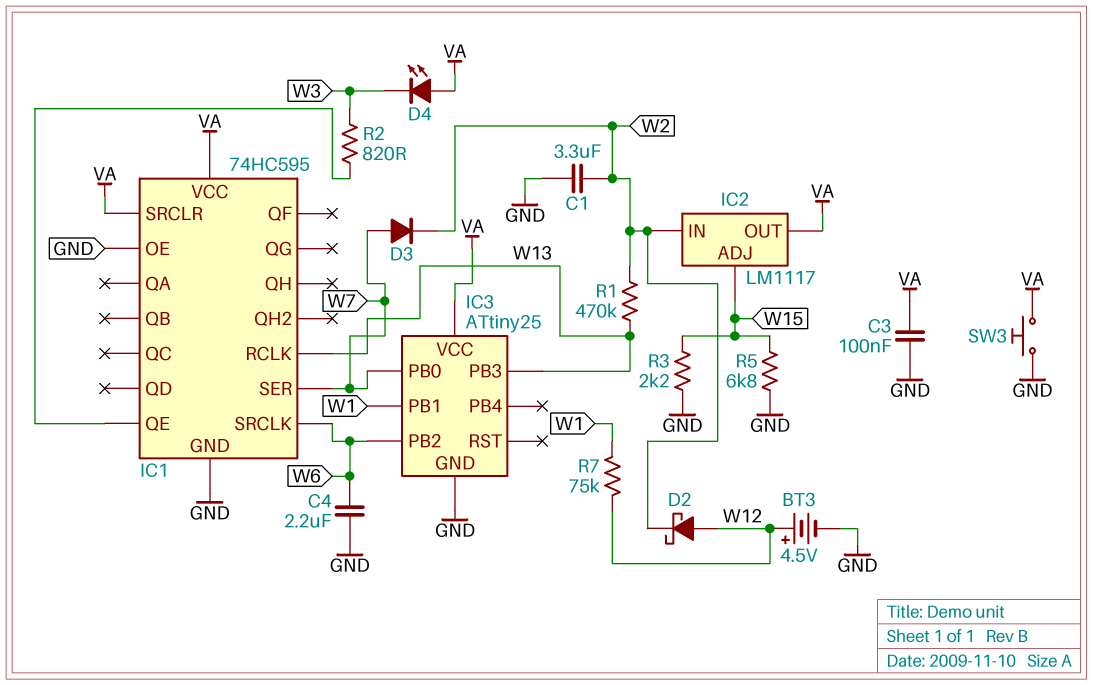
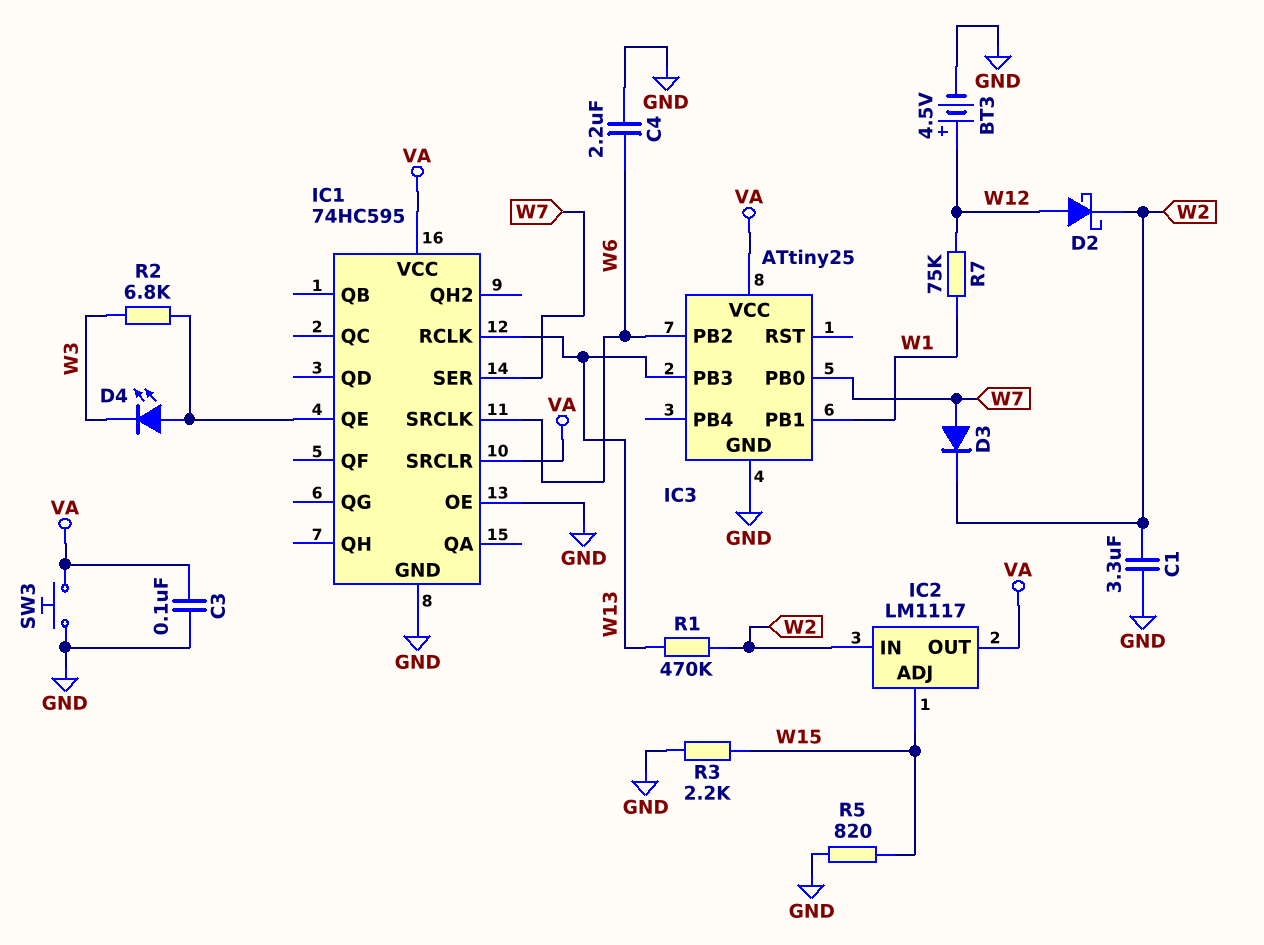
D4: LED (A VA, K W3) -> LED (A IC1/QE, K W3)
R2: 820 (IC1/QE, W3) -> 6.8k (IC1/QE, W3)
R5: 6.8k (GND, W15) -> 820 (GND, W15)

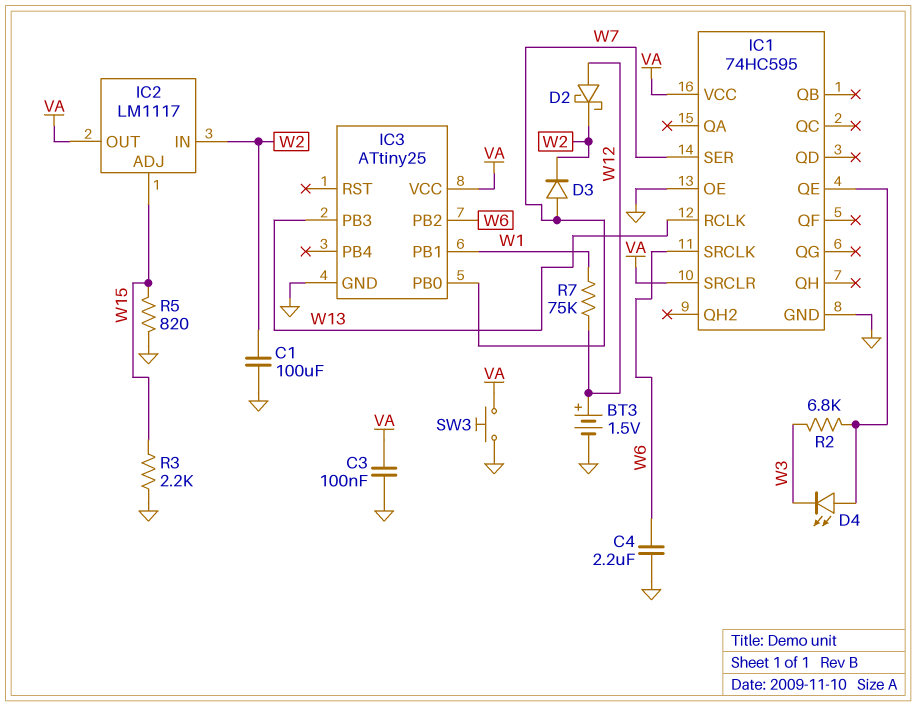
BT3: 4.5V (plus W12, minus GND) -> 1.5V (plus W12, minus GND)
C1: 3.3uF (GND, W2) -> 100uF (GND, W2)
R1: 470k (W2, W13) -> none

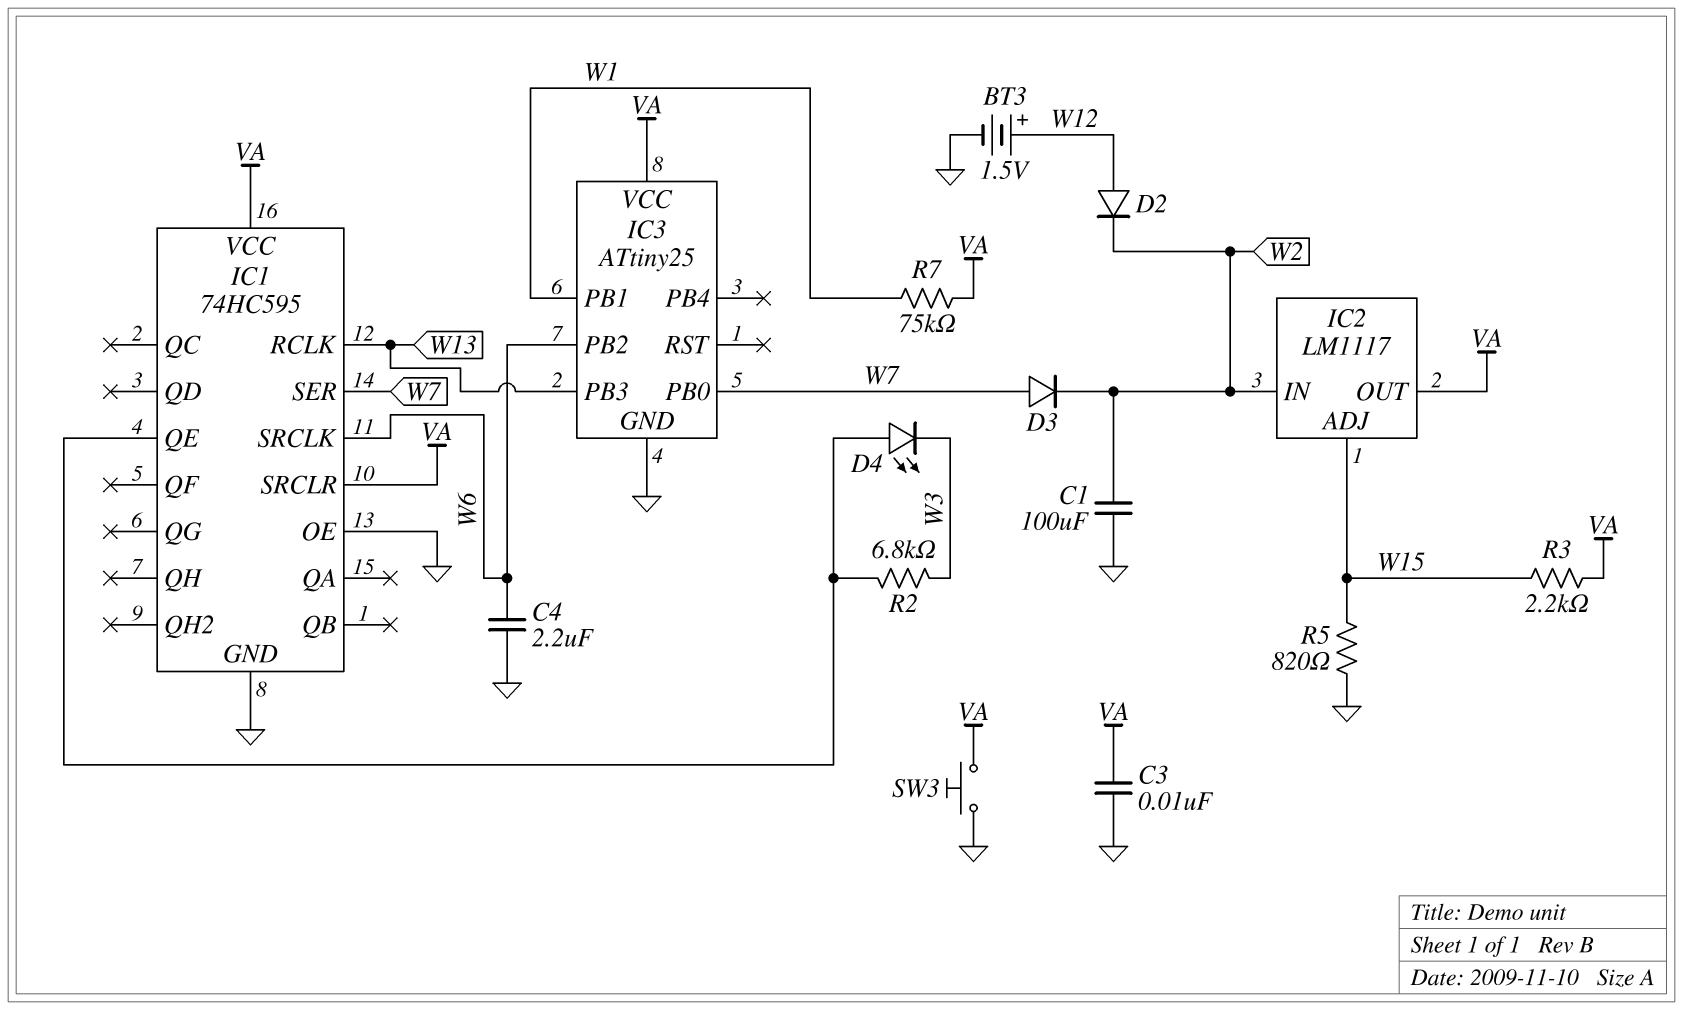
C3: 100nF (GND, VA) -> 10nF (GND, VA)
D2: schottky (A W12, K W2) -> diode (A W12, K W2)
R3: 2.2k (GND, W15) -> 2.2k (VA, W15)
R7: 75k (W1, W12) -> 75k (VA, W1)

